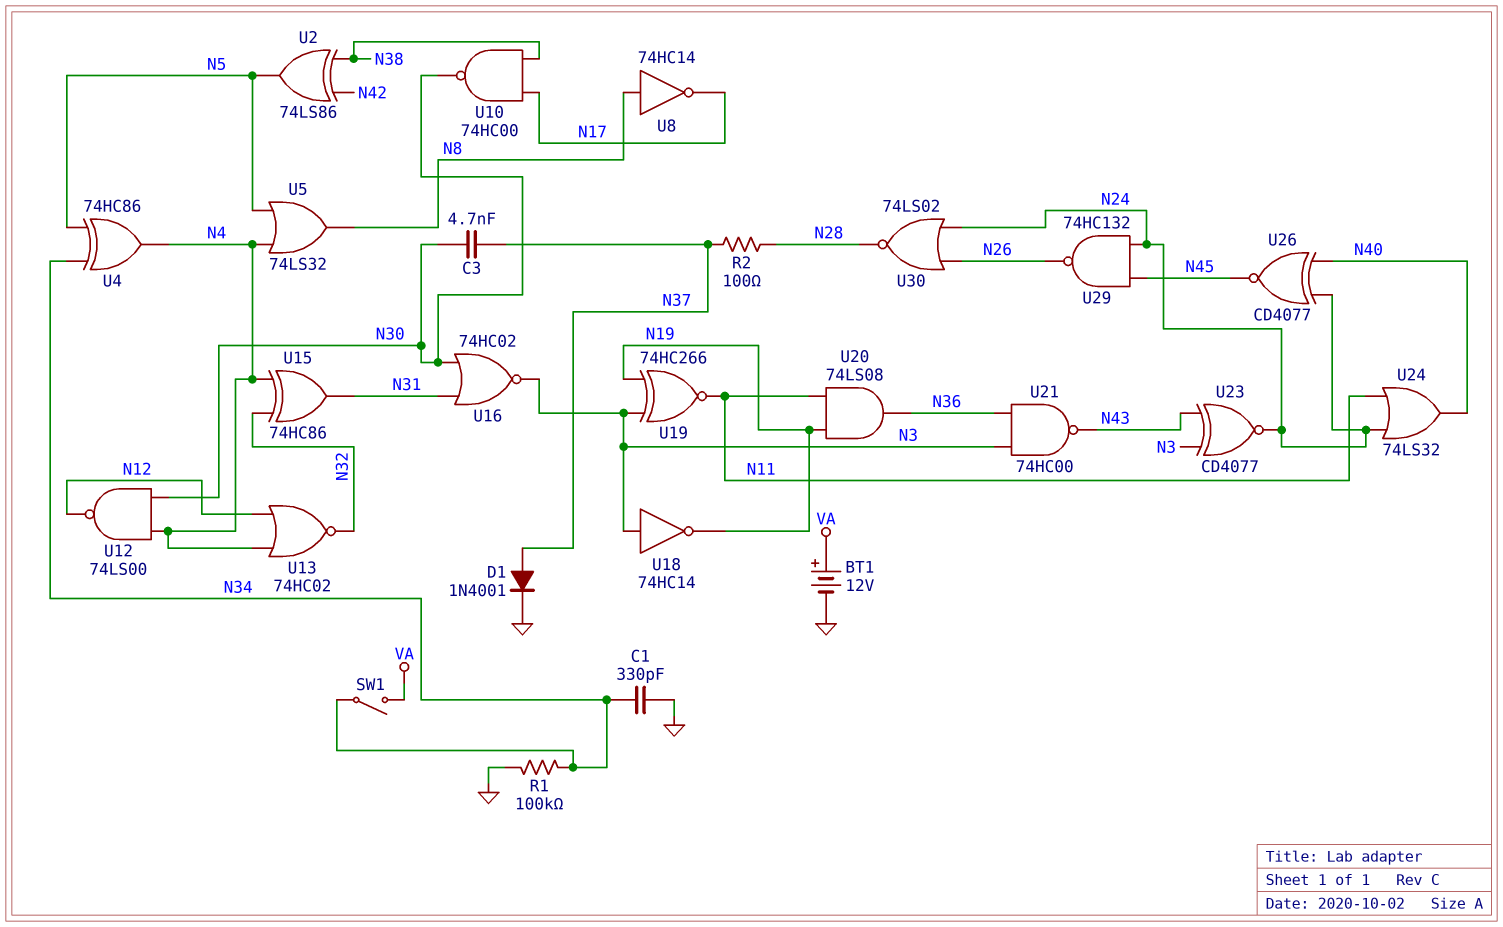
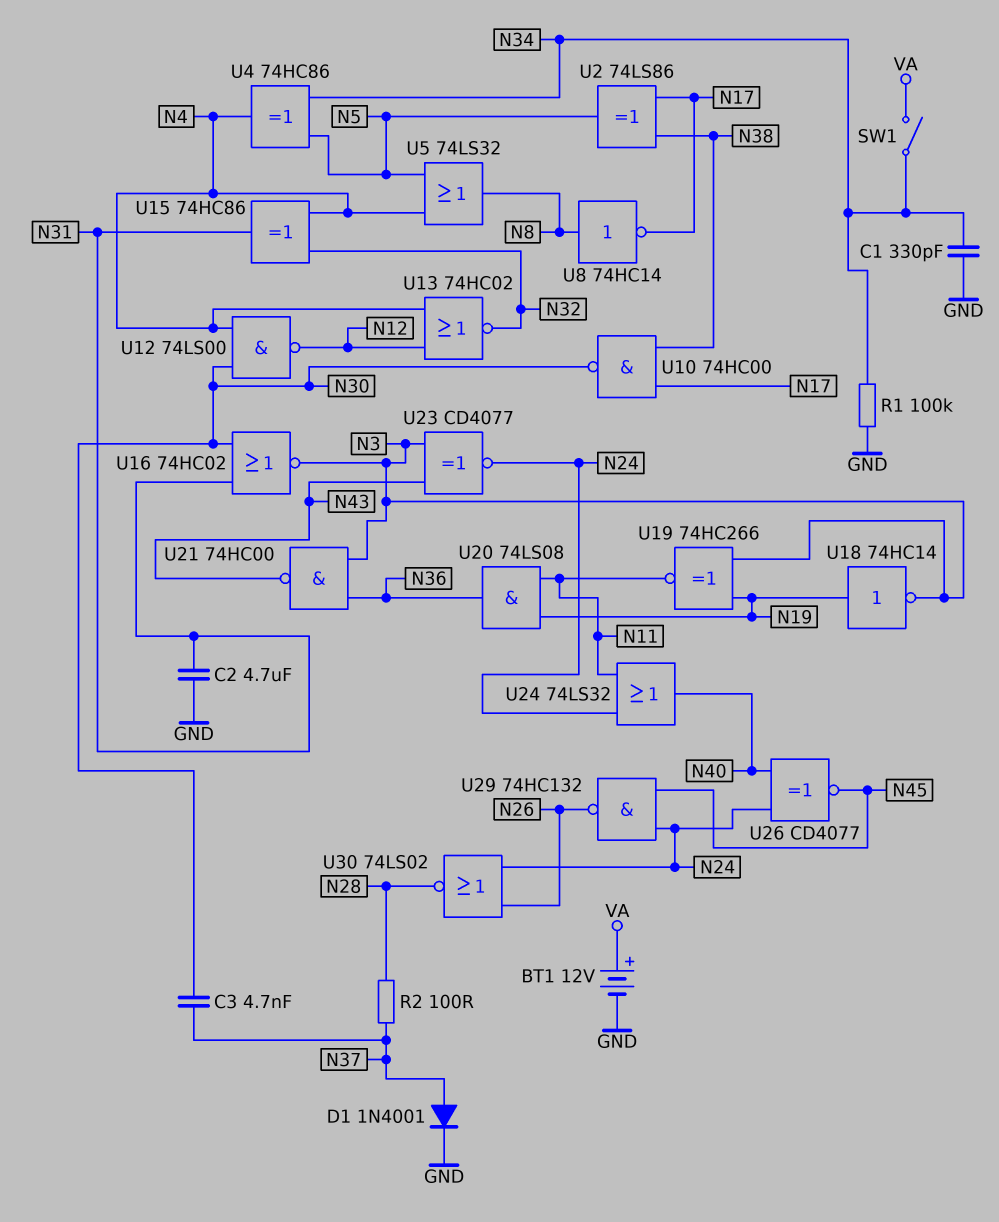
C2: none -> 4.7uF (GND, N31)
U2: XOR 74LS86 (in N38, in N42, out N5) -> XOR 74LS86 (in N17, in N38, out N5)
U18: NOT 74HC14 (in N3, out N19) -> NOT 74HC14 (in N19, out N3)

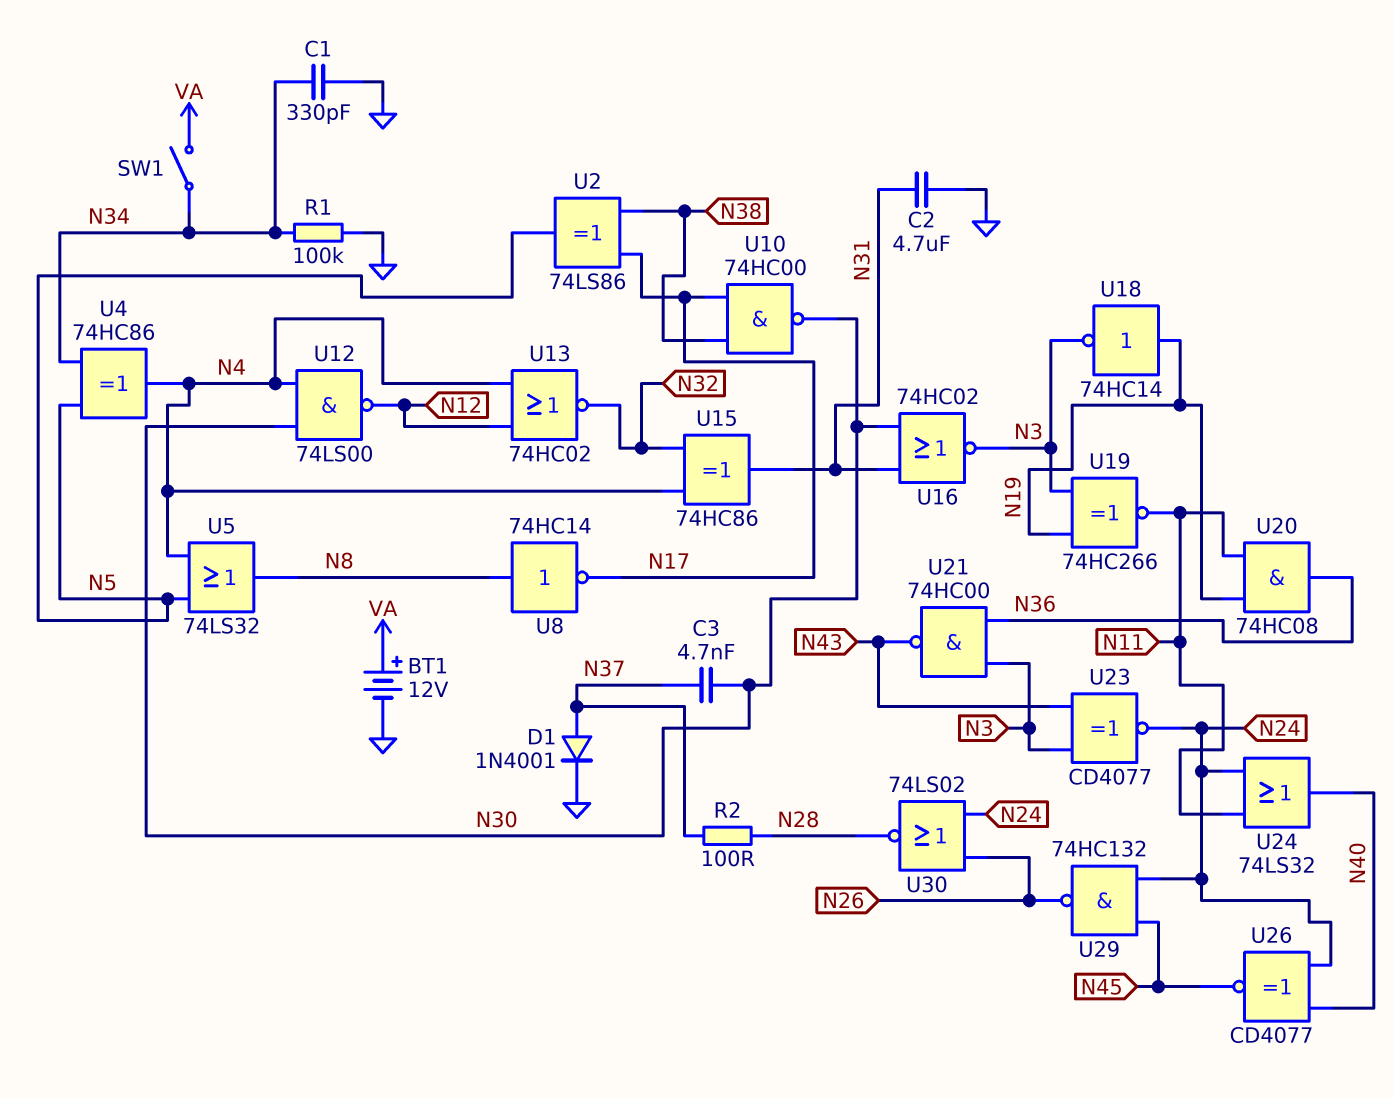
U20: AND 74LS08 (in N11, in N19, out N36) -> AND 74HC08 (in N11, in N19, out N36)

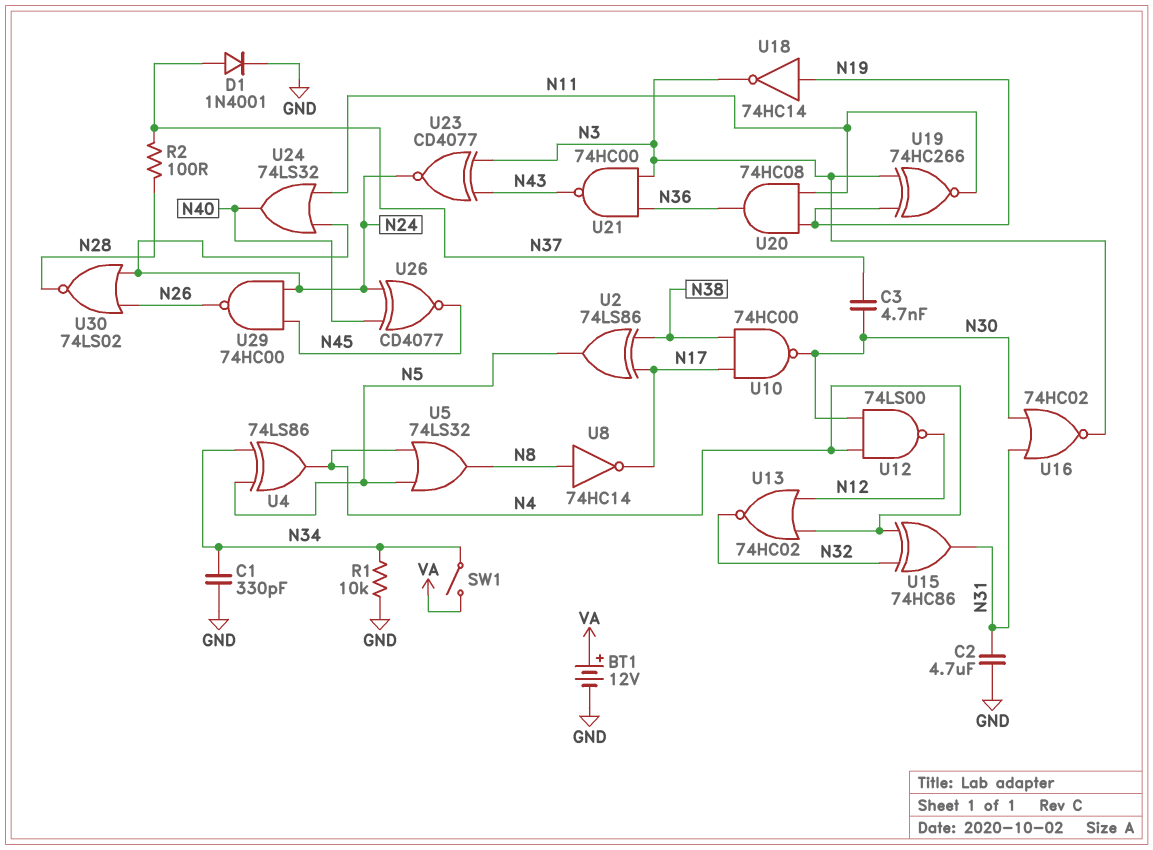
R1: 100k (GND, N34) -> 10k (GND, N34)
U4: XOR 74HC86 (in N5, in N34, out N4) -> XOR 74LS86 (in N5, in N34, out N4)
U29: NAND 74HC132 (in N24, in N45, out N26) -> NAND 74HC00 (in N24, in N45, out N26)

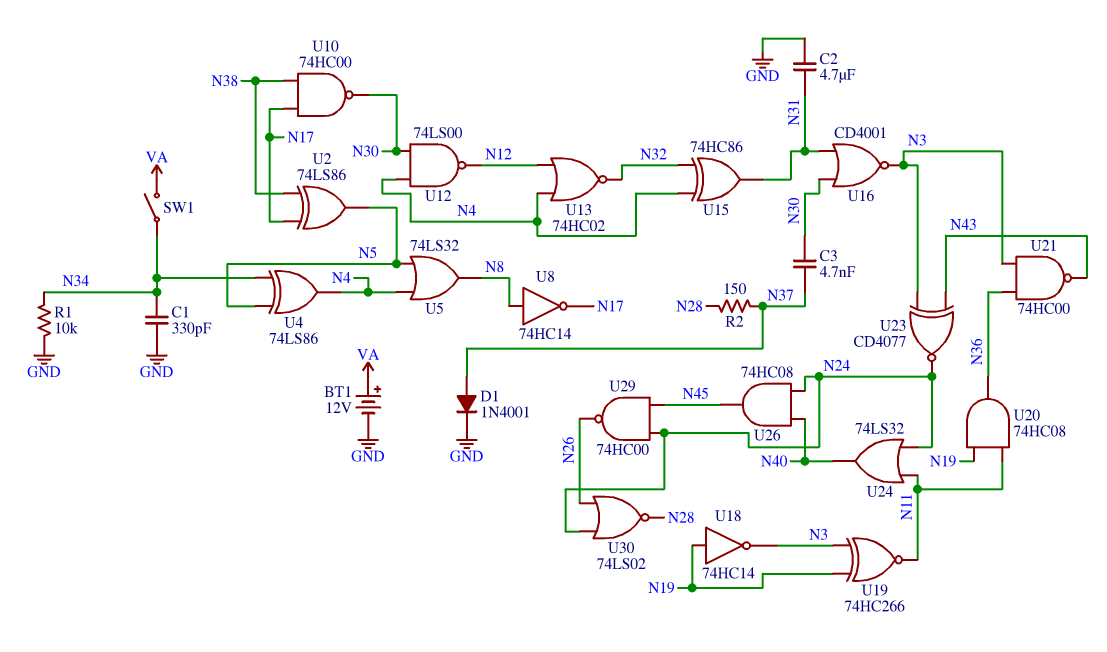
R2: 100 (N28, N37) -> 150 (N28, N37)
U16: NOR 74HC02 (in N30, in N31, out N3) -> NOR CD4001 (in N30, in N31, out N3)
U26: XNOR CD4077 (in N24, in N40, out N45) -> AND 74HC08 (in N24, in N40, out N45)

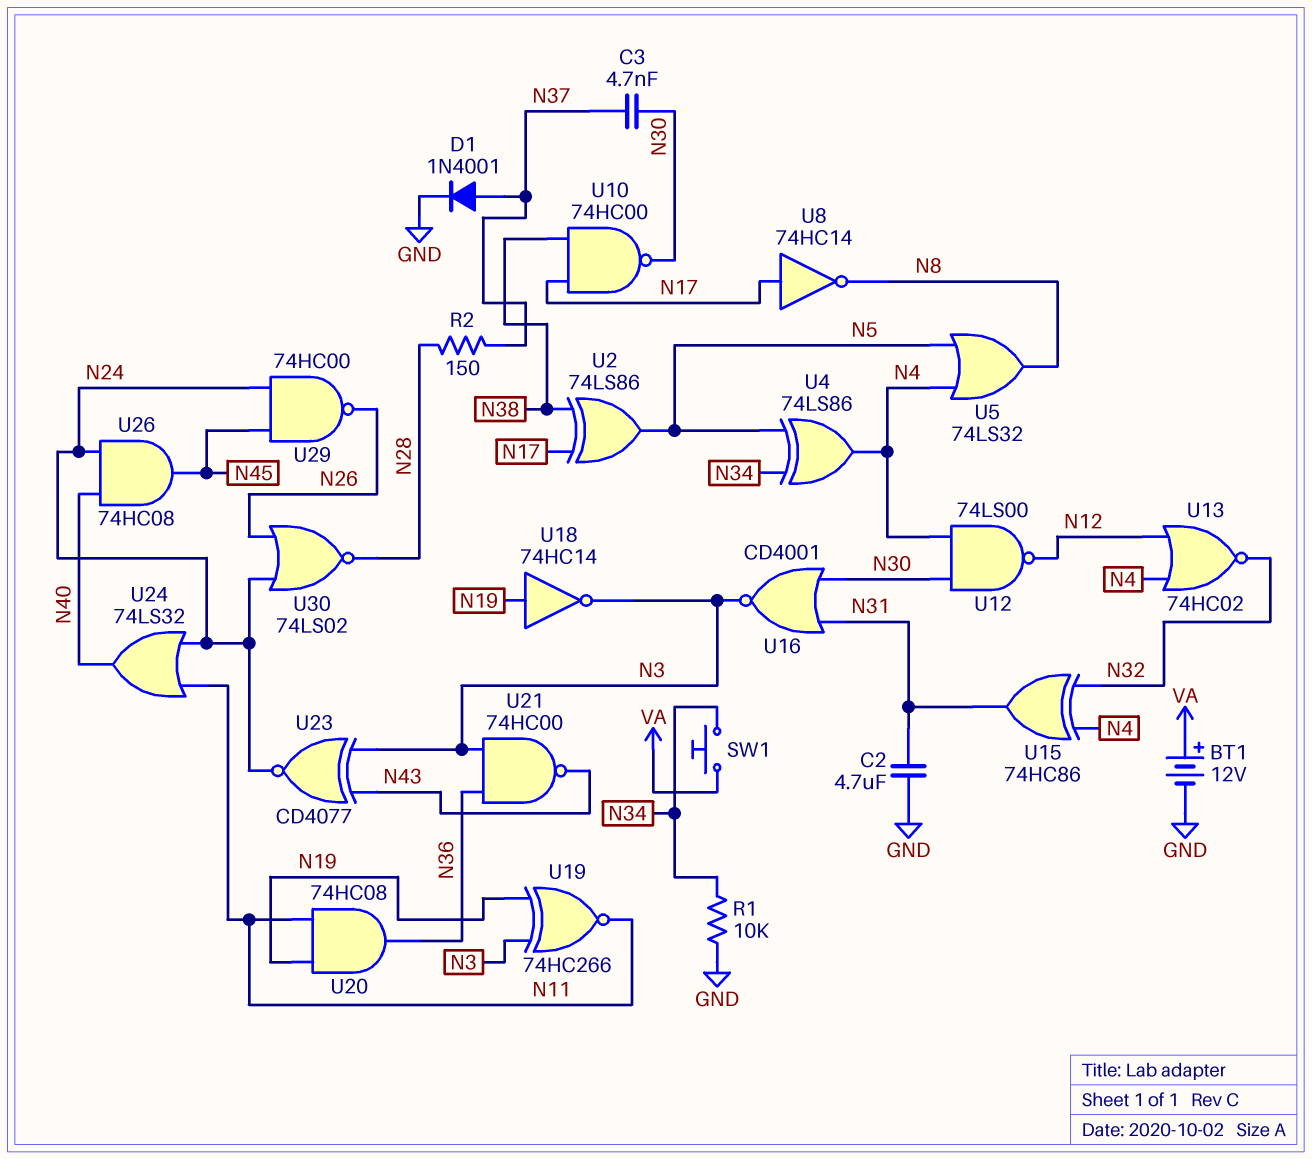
C1: 330pF (GND, N34) -> none
SW1: switch (N34, VA) -> button (N34, VA)
U8: NOT 74HC14 (in N8, out N17) -> NOT 74HC14 (in N17, out N8)

